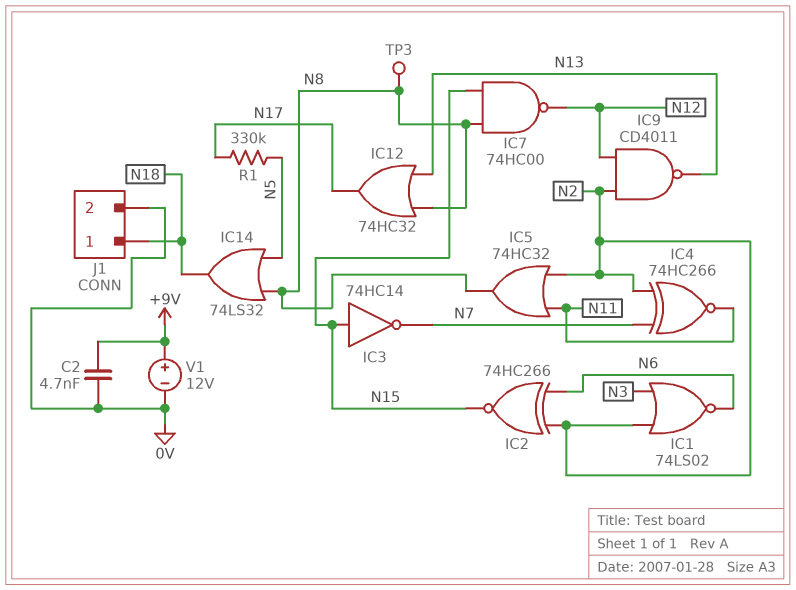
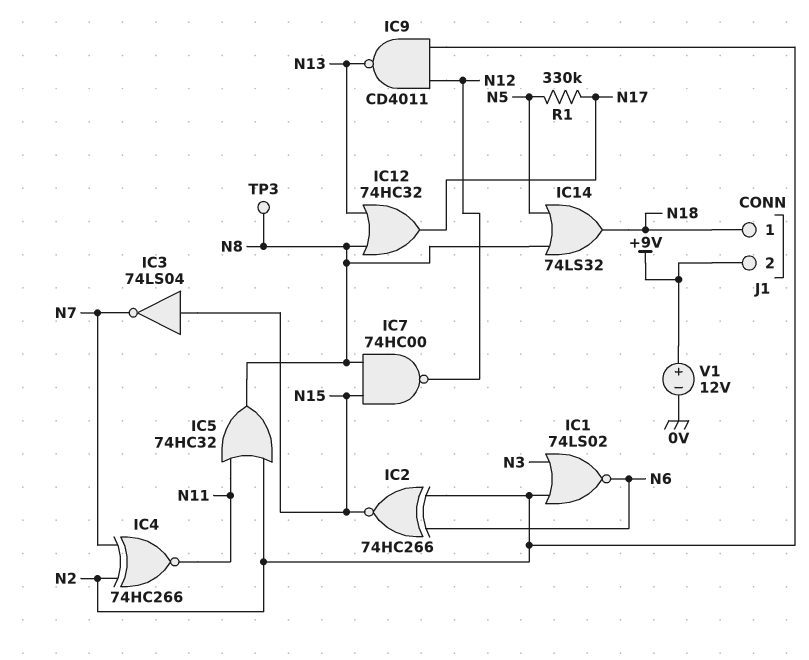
C2: 4.7nF (+9V, 0V) -> none
IC3: NOT 74HC14 (in N15, out N7) -> NOT 74LS04 (in N15, out N7)
J1 pin 2: 0V -> +9V

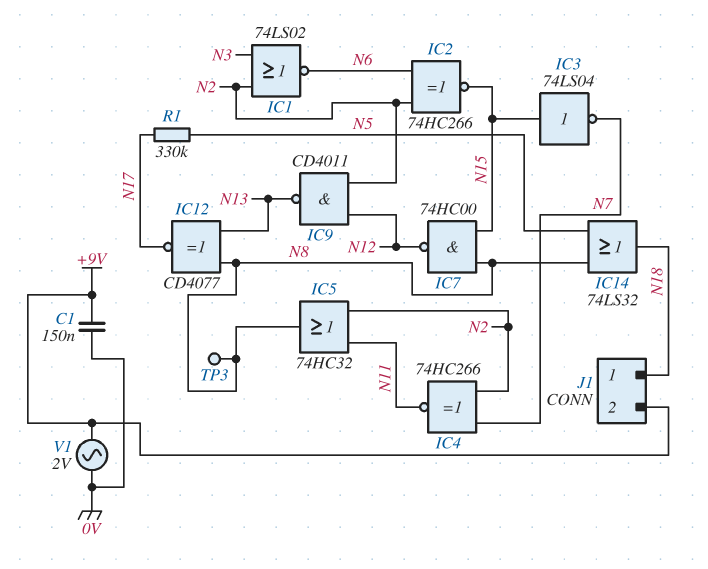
C1: none -> 150nF (+9V, 0V)
IC12: OR 74HC32 (in N8, in N13, out N17) -> XNOR CD4077 (in N8, in N13, out N17)
V1: 12V (plus +9V, minus 0V) -> AC 2V (+9V, 0V)

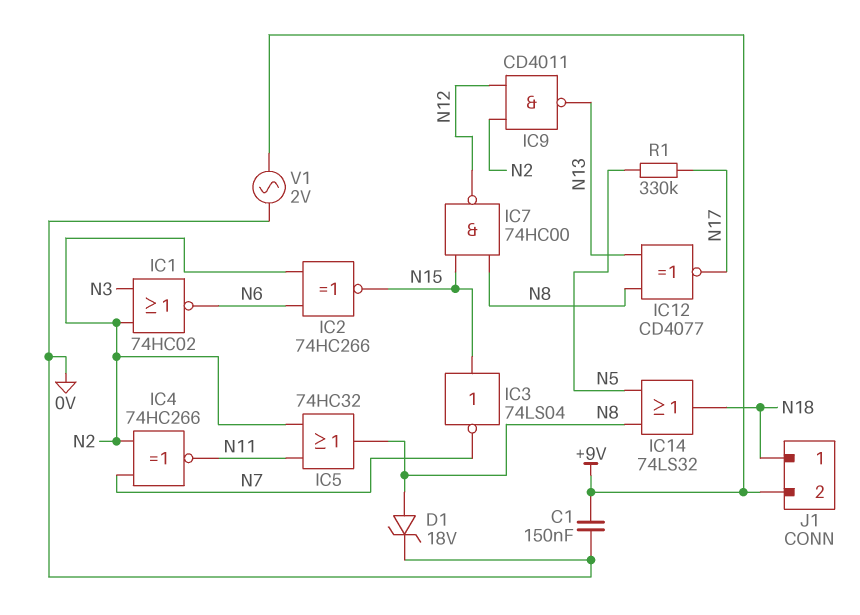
D1: none -> zener 18V (A N8, K 0V)
IC1: NOR 74LS02 (in N2, in N3, out N6) -> NOR 74HC02 (in N2, in N3, out N6)
TP3: test point (N8) -> none

